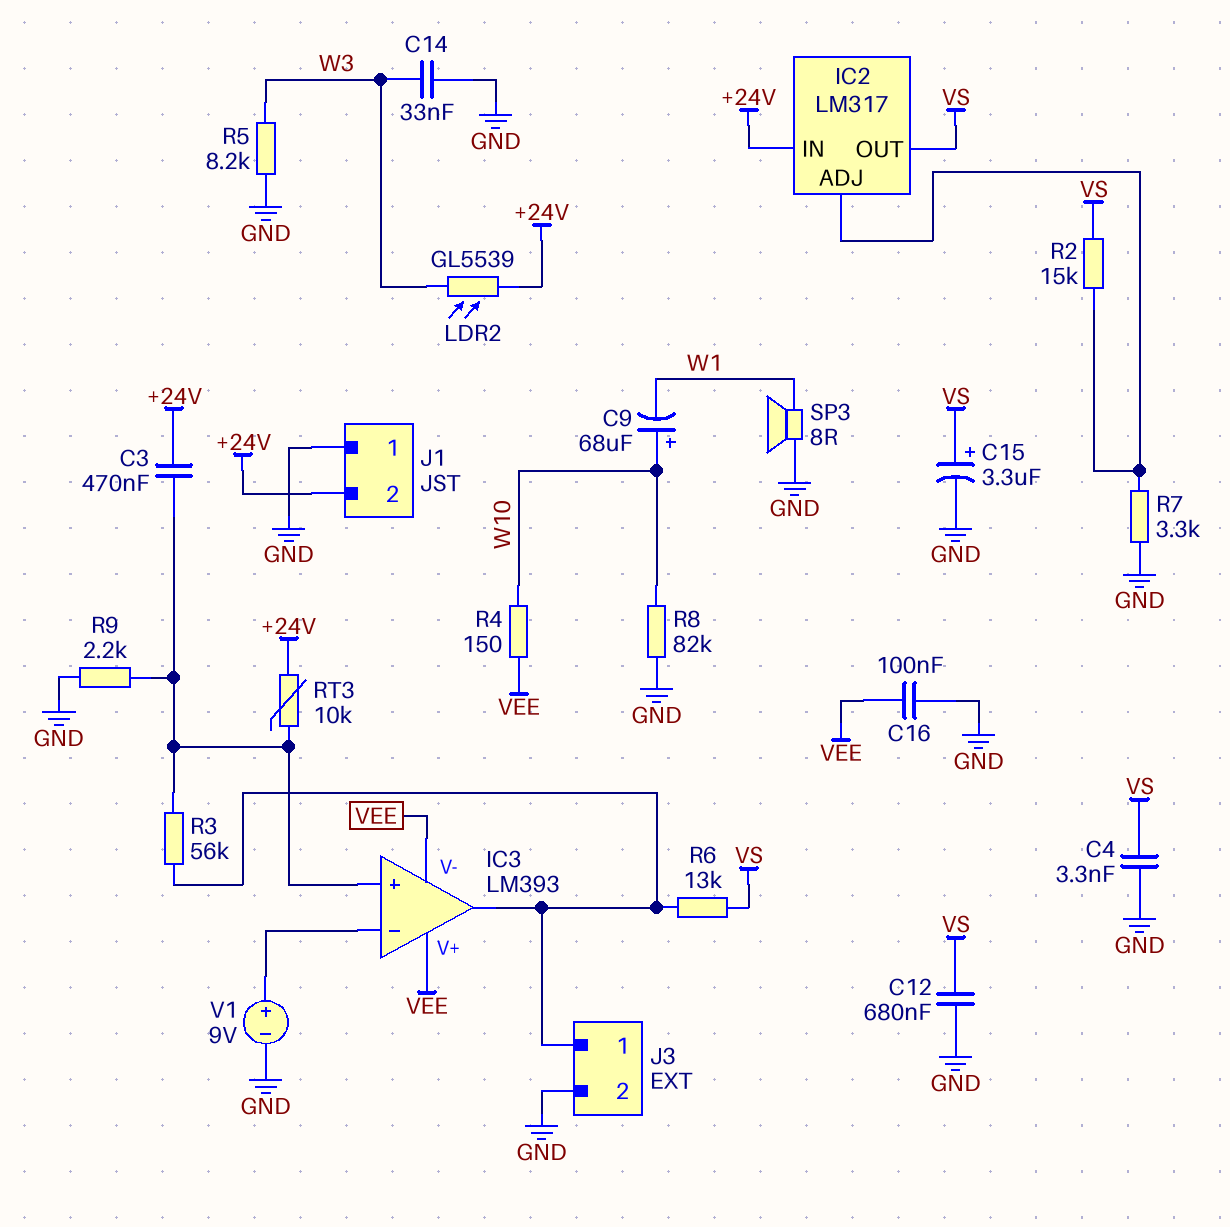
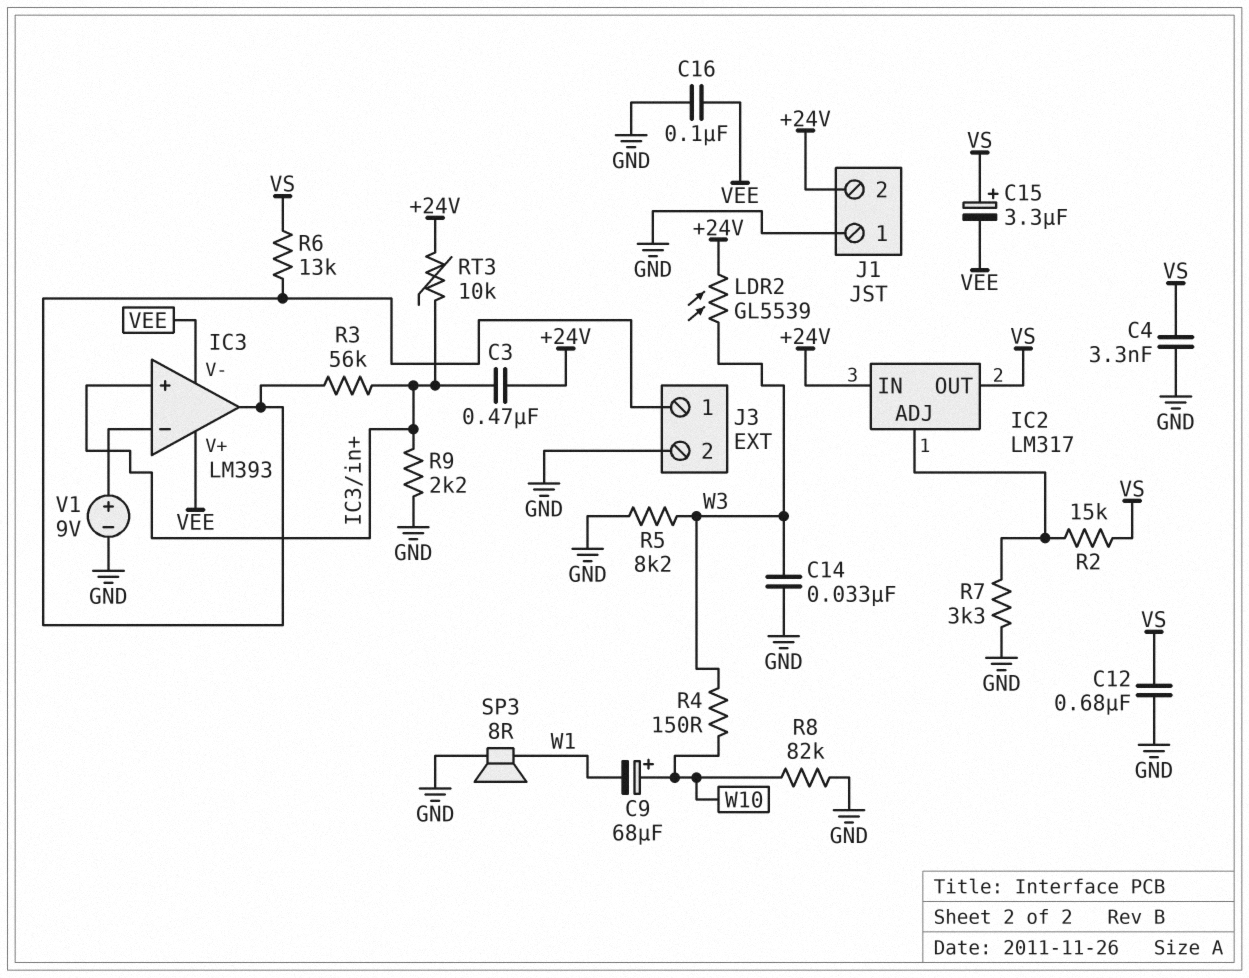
C15: 3.3uF (plus VS, minus GND) -> 3.3uF (plus VS, minus VEE)
R4: 150 (VEE, W10) -> 150 (W3, W10)

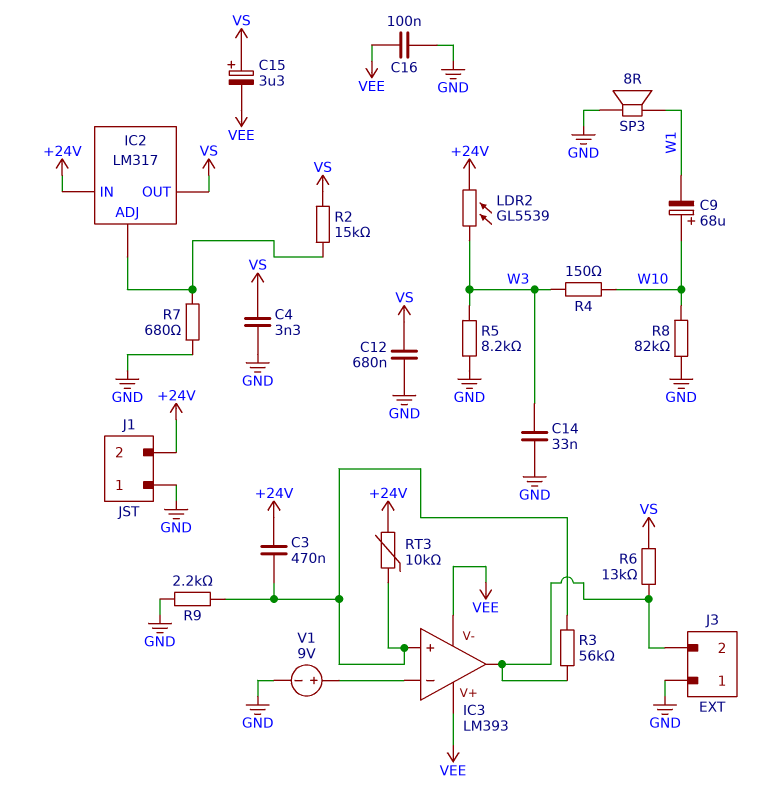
J3 pin 1: IC3/out -> GND
J3 pin 2: GND -> IC3/out
R7: 3.3k (GND, IC2/ADJ) -> 680 (GND, IC2/ADJ)

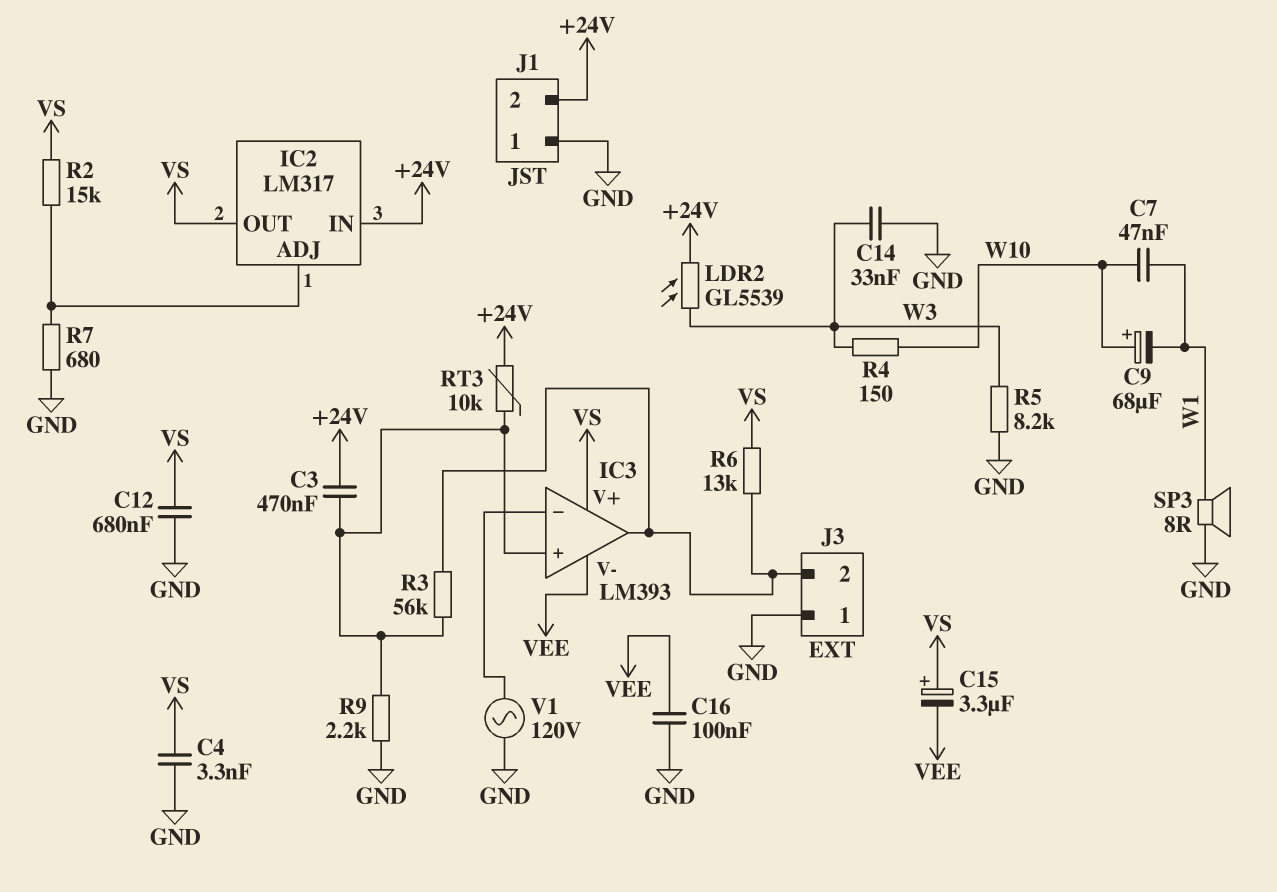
C7: none -> 47nF (W1, W10)
IC3 pin V+: VEE -> VS
R8: 82k (GND, W10) -> none
V1: 9V (plus IC3/in-, minus GND) -> AC 120V (GND, IC3/in-)

